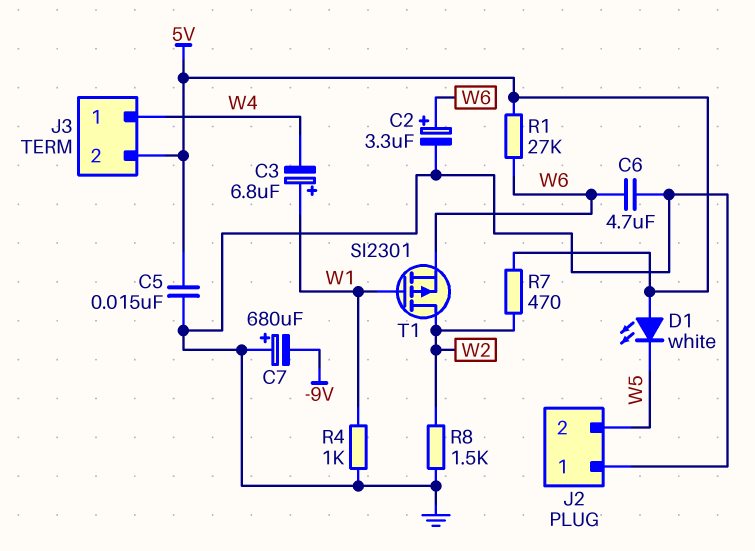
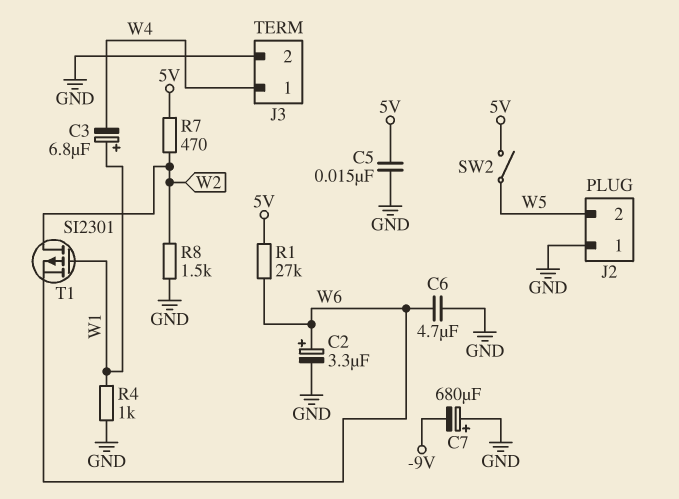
D1: LED white (A 5V, K W5) -> none
J3 pin 2: 5V -> GND
SW2: none -> switch (5V, W5)

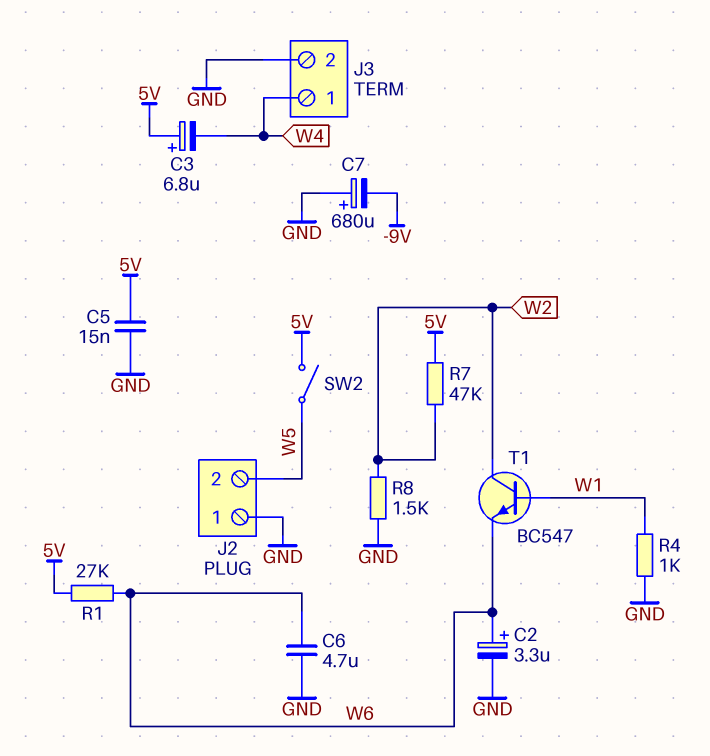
C3: 6.8uF (plus W1, minus W4) -> 6.8uF (plus 5V, minus W4)
R7: 470 (5V, W2) -> 47k (5V, W2)
T1: PMOS SI2301 (G W1, D W2, S W6) -> NPN BC547 (B W1, C W2, E W6)

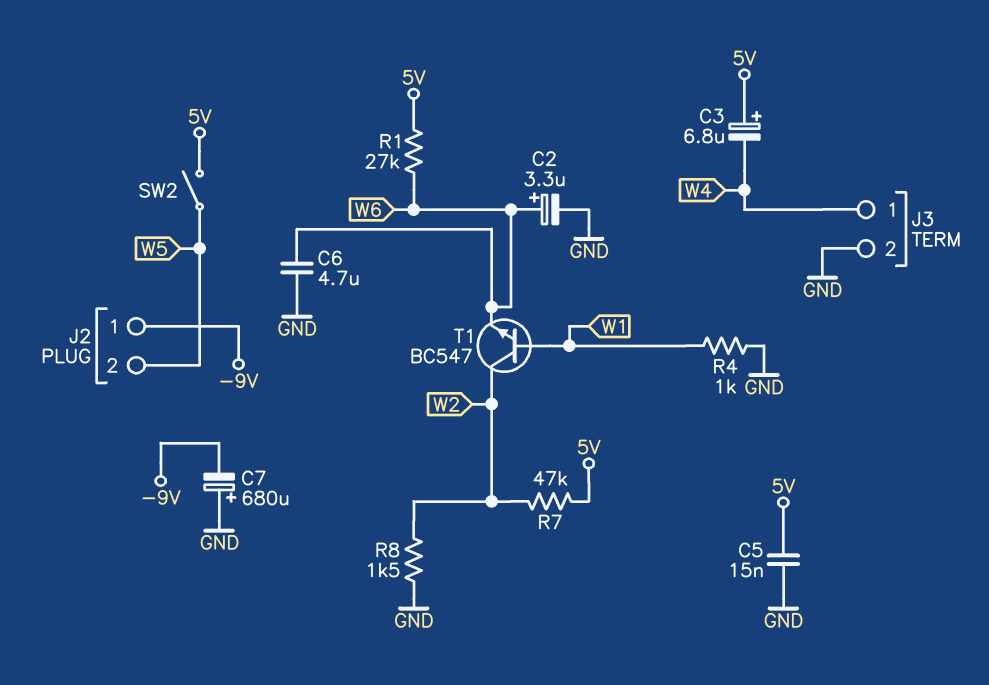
J2 pin 1: GND -> -9V

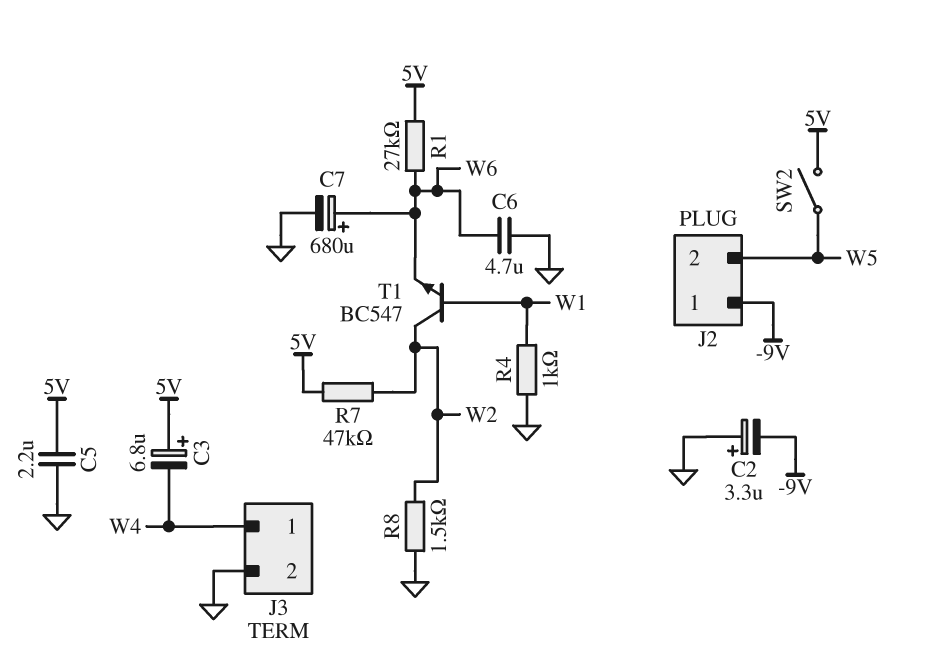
C2: 3.3uF (plus W6, minus GND) -> 3.3uF (plus GND, minus -9V)
C5: 15nF (5V, GND) -> 2.2uF (5V, GND)
C7: 680uF (plus GND, minus -9V) -> 680uF (plus W6, minus GND)

